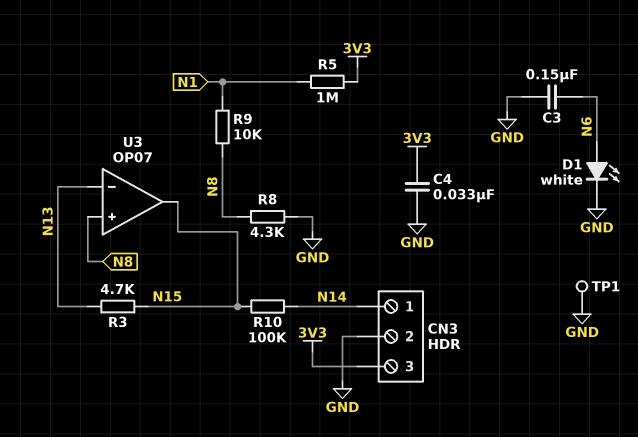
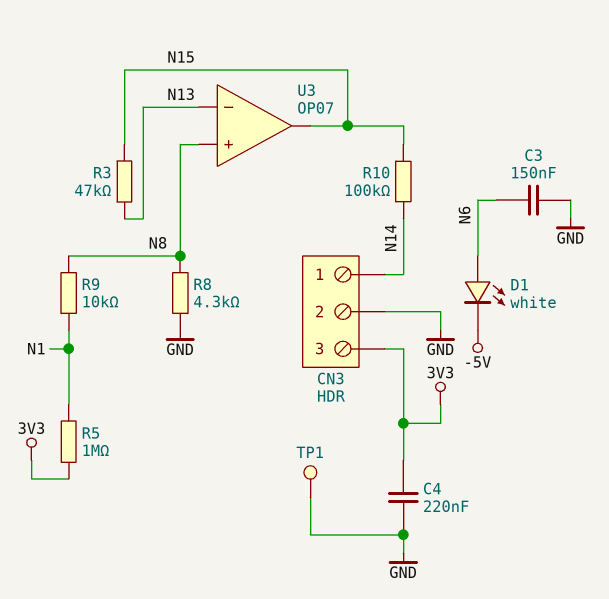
C4: 33nF (3V3, GND) -> 220nF (3V3, GND)
D1: LED white (A N6, K GND) -> LED white (A N6, K -5V)
R3: 4.7k (N13, N15) -> 47k (N13, N15)

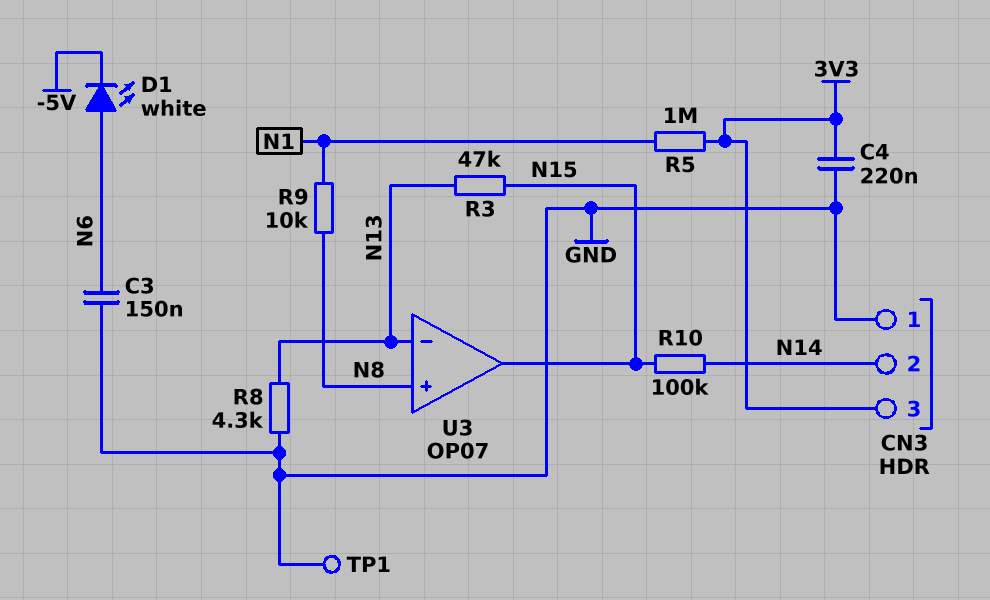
CN3 pin 1: N14 -> GND
CN3 pin 2: GND -> N14
R8: 4.3k (GND, N8) -> 4.3k (GND, N13)

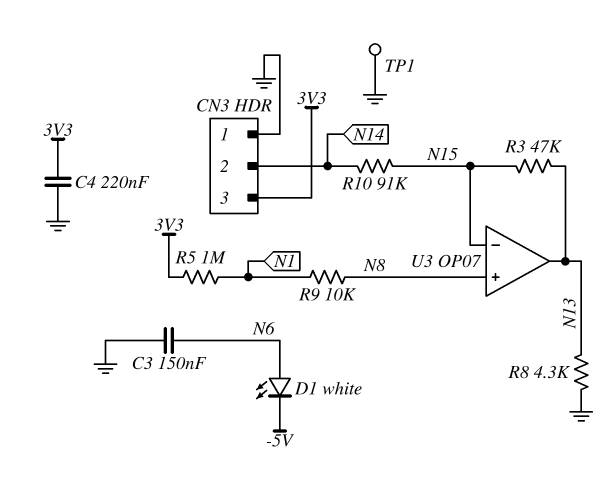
R10: 100k (N14, N15) -> 91k (N14, N15)
U3 pin in-: N13 -> N15
U3 pin out: N15 -> N13

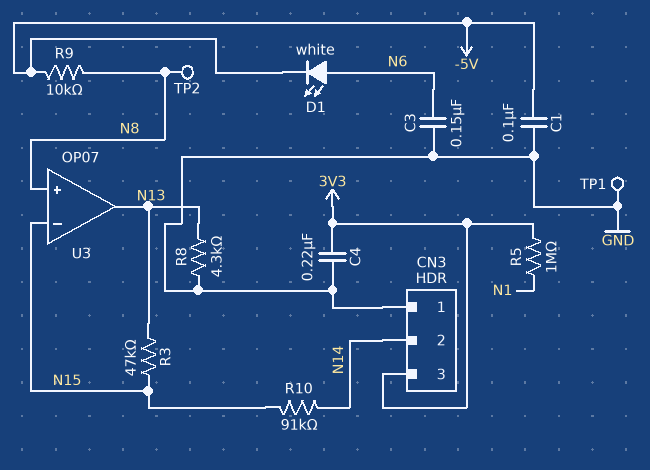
C1: none -> 100nF (-5V, GND)
R9: 10k (N1, N8) -> 10k (-5V, N8)
TP2: none -> test point (N8)

